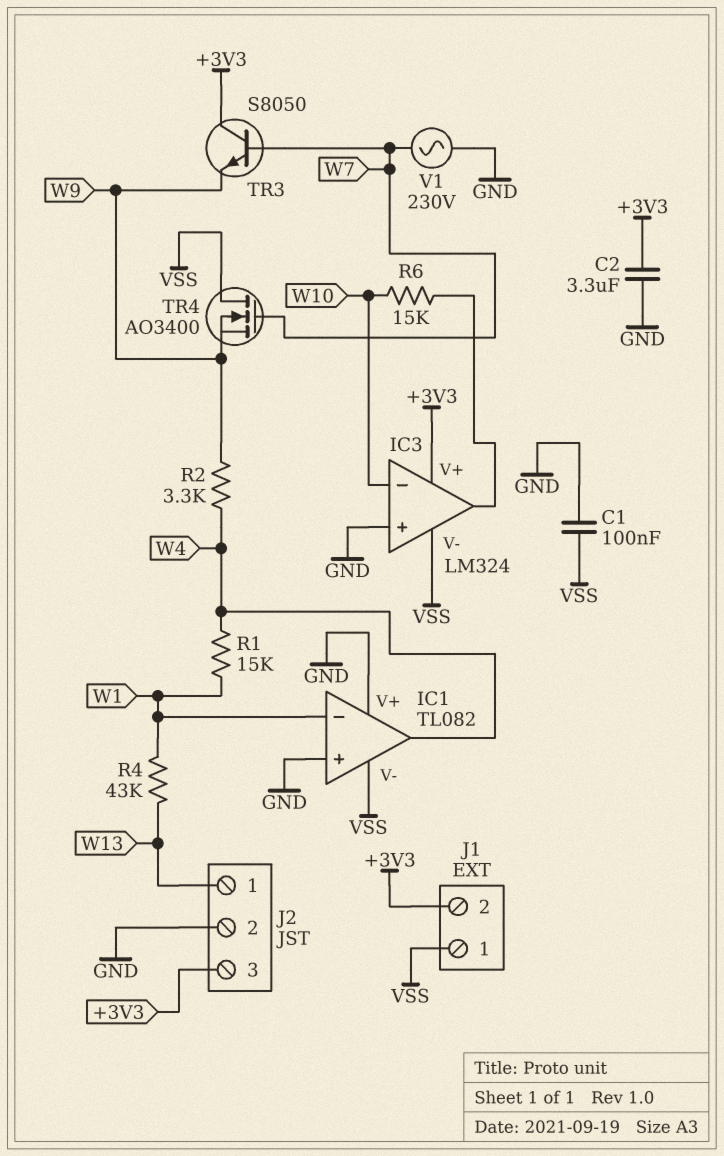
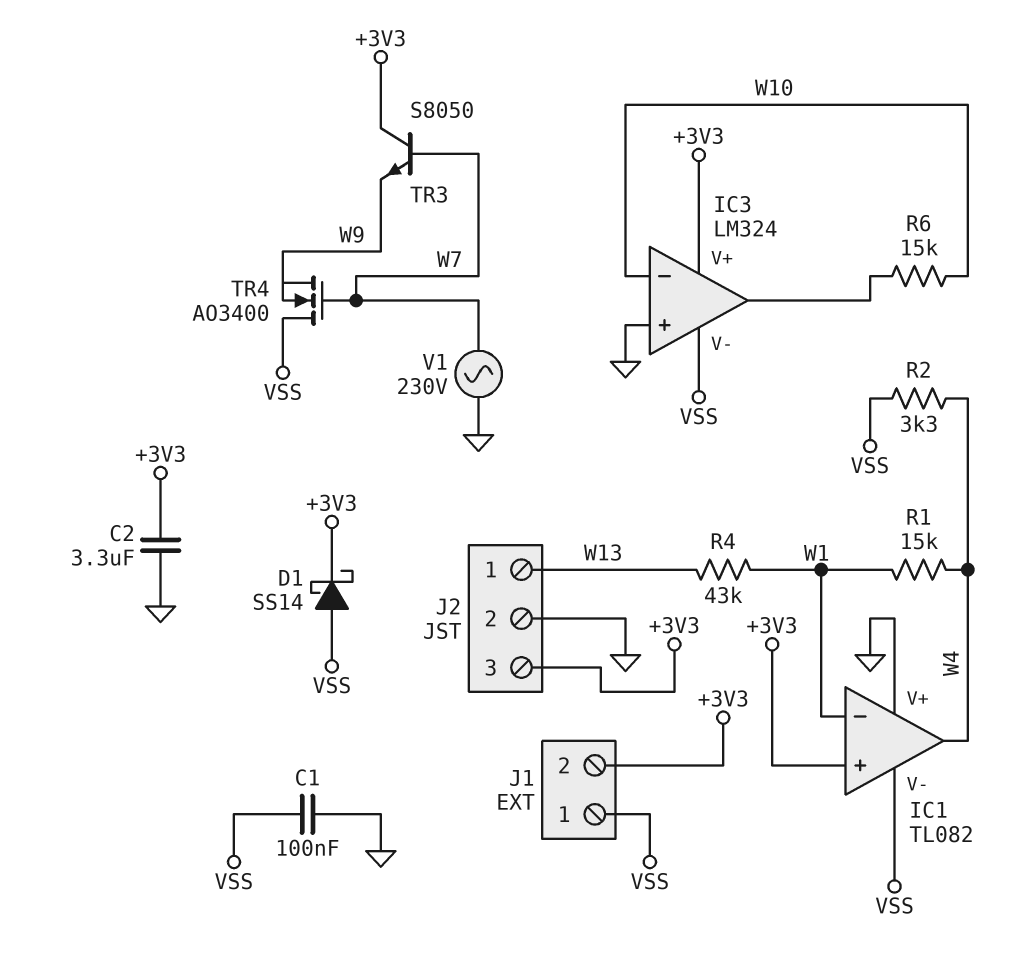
D1: none -> schottky SS14 (A VSS, K +3V3)
IC1 pin in+: GND -> +3V3
R2: 3.3k (W4, W9) -> 3.3k (VSS, W4)

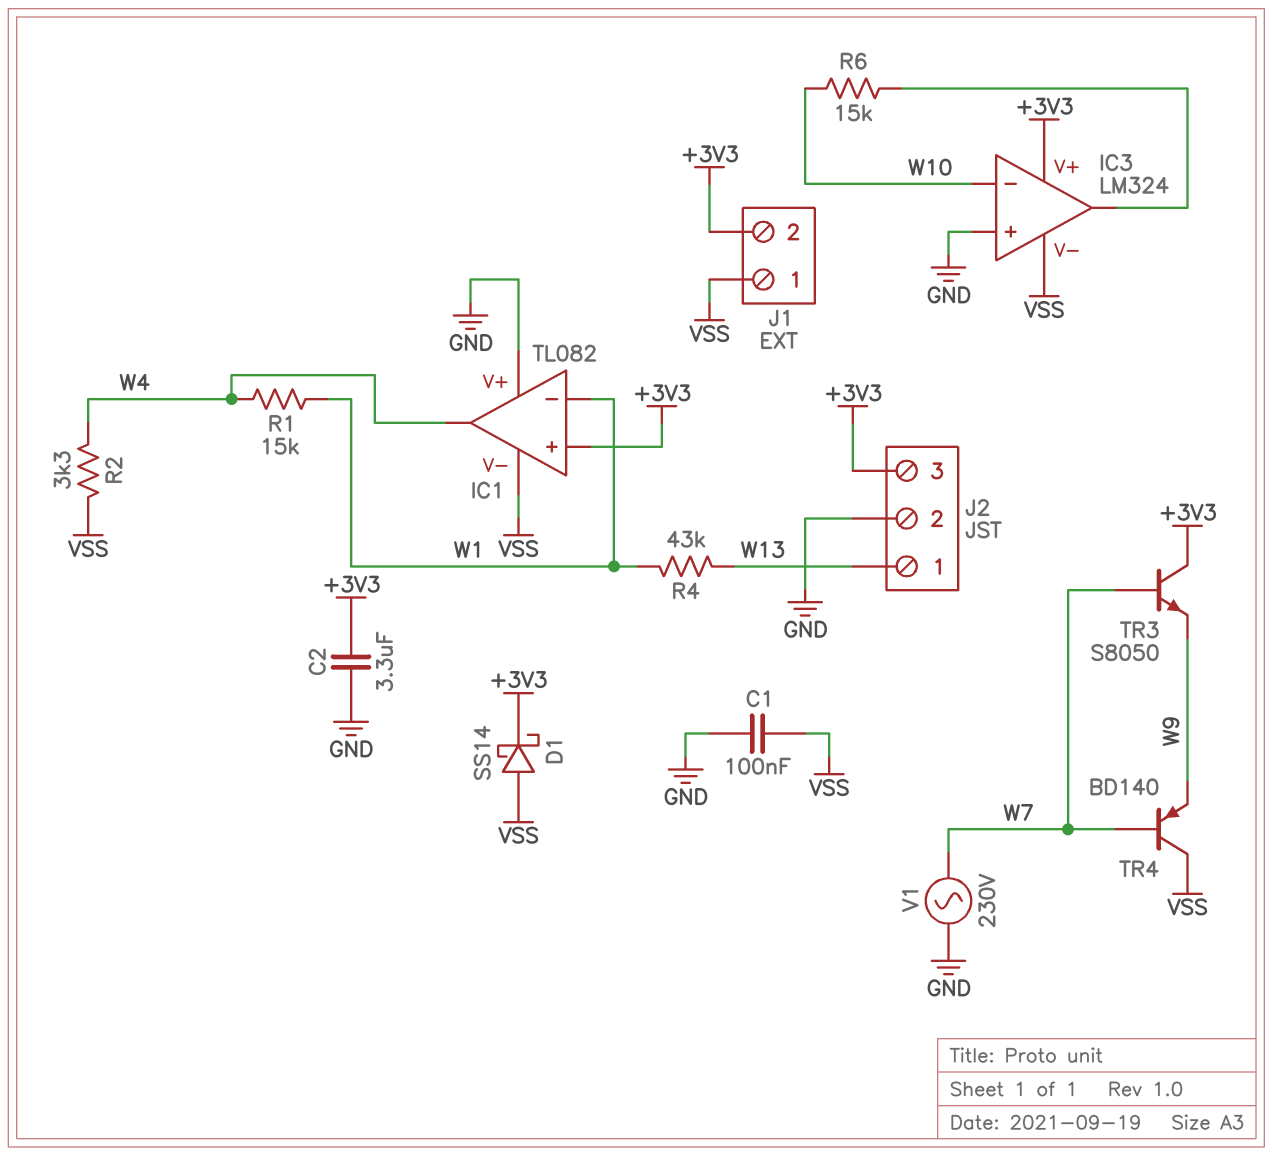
TR4: NMOS AO3400 (G W7, D VSS, S W9) -> PNP BD140 (B W7, C VSS, E W9)

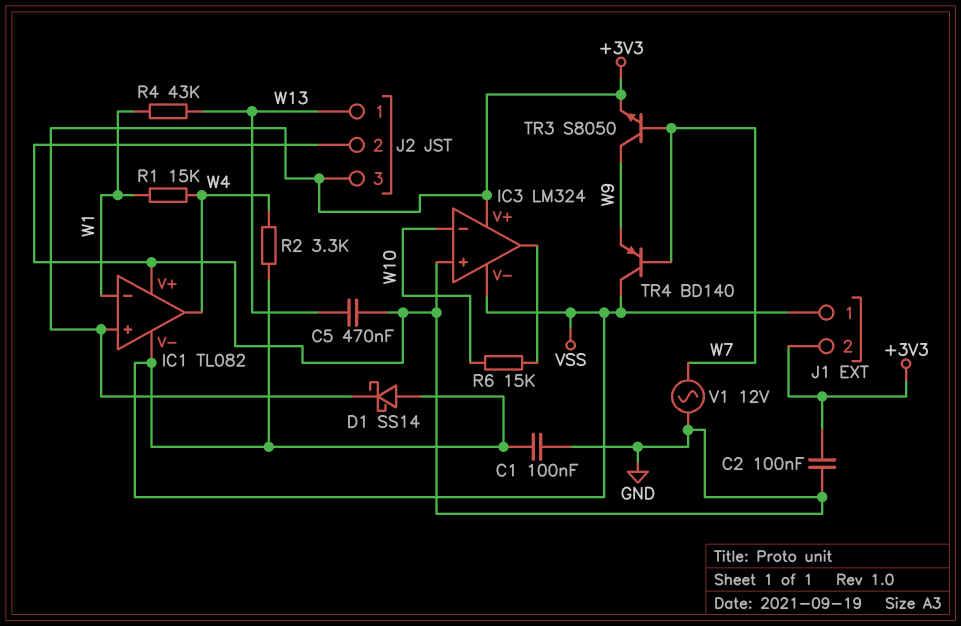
C2: 3.3uF (+3V3, GND) -> 100nF (+3V3, GND)
C5: none -> 470nF (GND, W13)
TR3: NPN S8050 (B W7, C +3V3, E W9) -> NPN S8050 (B W7, C W9, E +3V3)
V1: AC 230V (GND, W7) -> AC 12V (GND, W7)

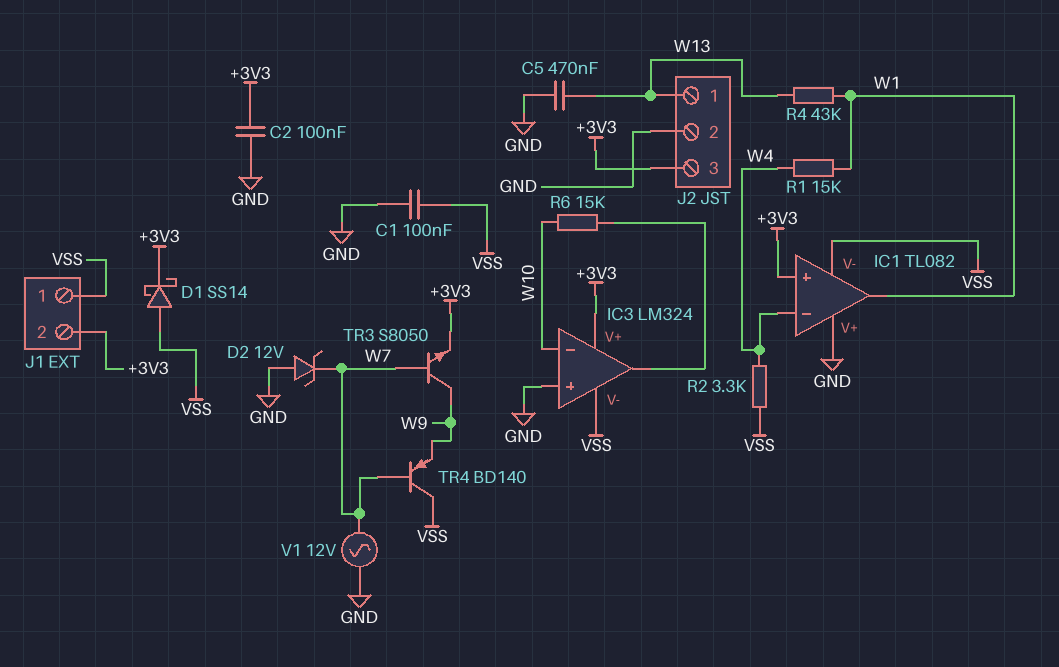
D2: none -> zener 12V (A GND, K W7)
IC1 pin in-: W1 -> W4
IC1 pin out: W4 -> W1

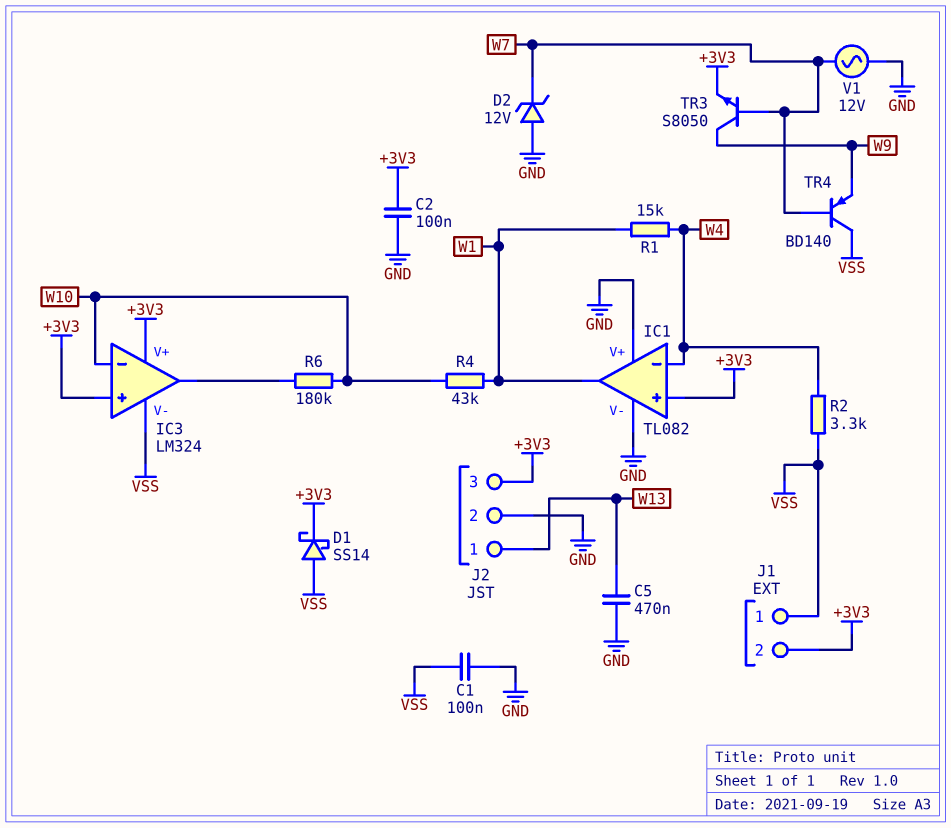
IC1 pin V-: VSS -> GND
IC3 pin in+: GND -> +3V3
R4: 43k (W1, W13) -> 43k (W1, W10)
R6: 15k (IC3/out, W10) -> 180k (IC3/out, W10)

